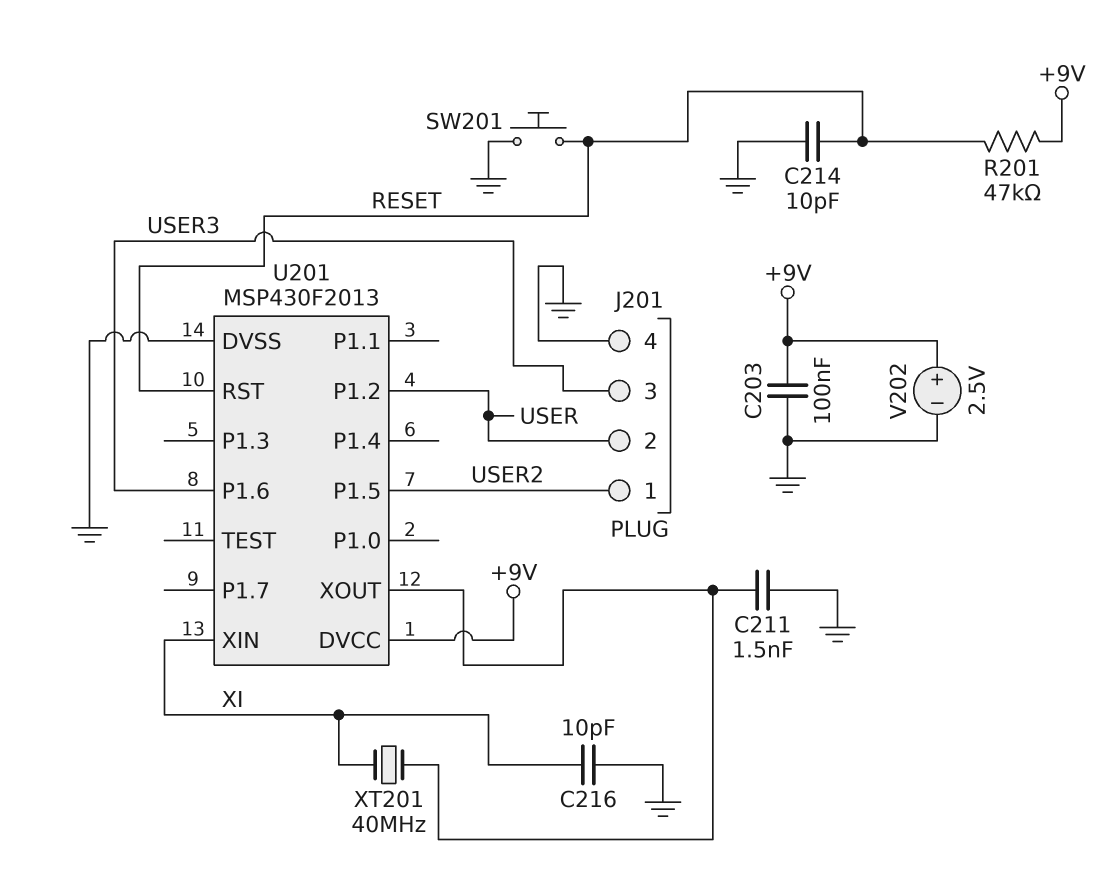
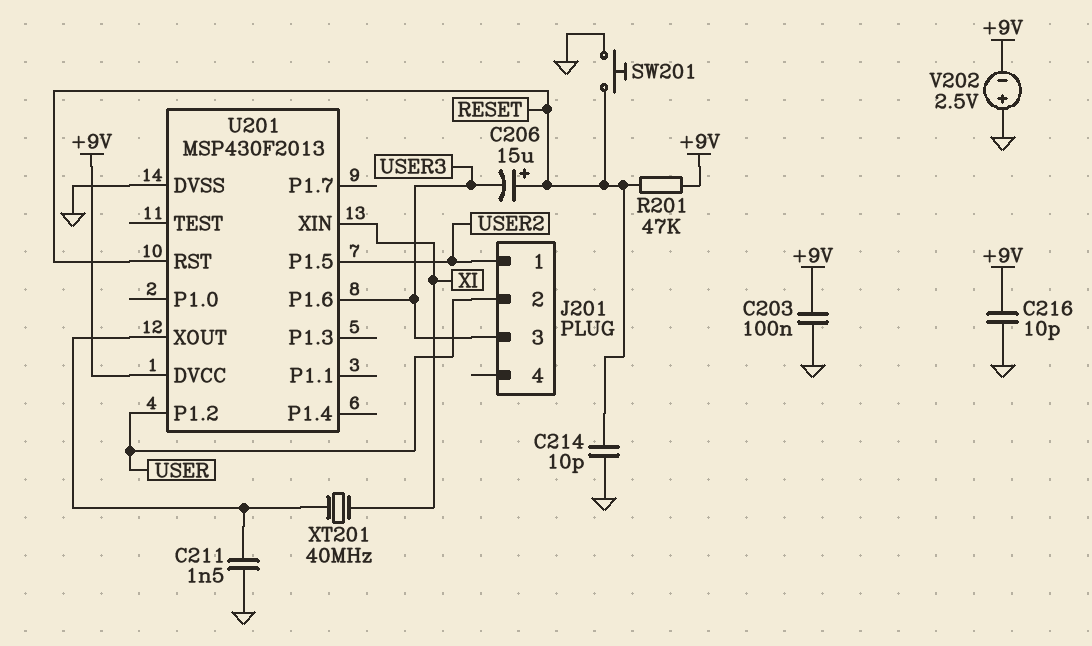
C206: none -> 15uF (plus RESET, minus USER3)
C216: 10pF (GND, XI) -> 10pF (+9V, GND)
J201 pin 4: GND -> none
V202: 2.5V (plus +9V, minus GND) -> 2.5V (plus GND, minus +9V)

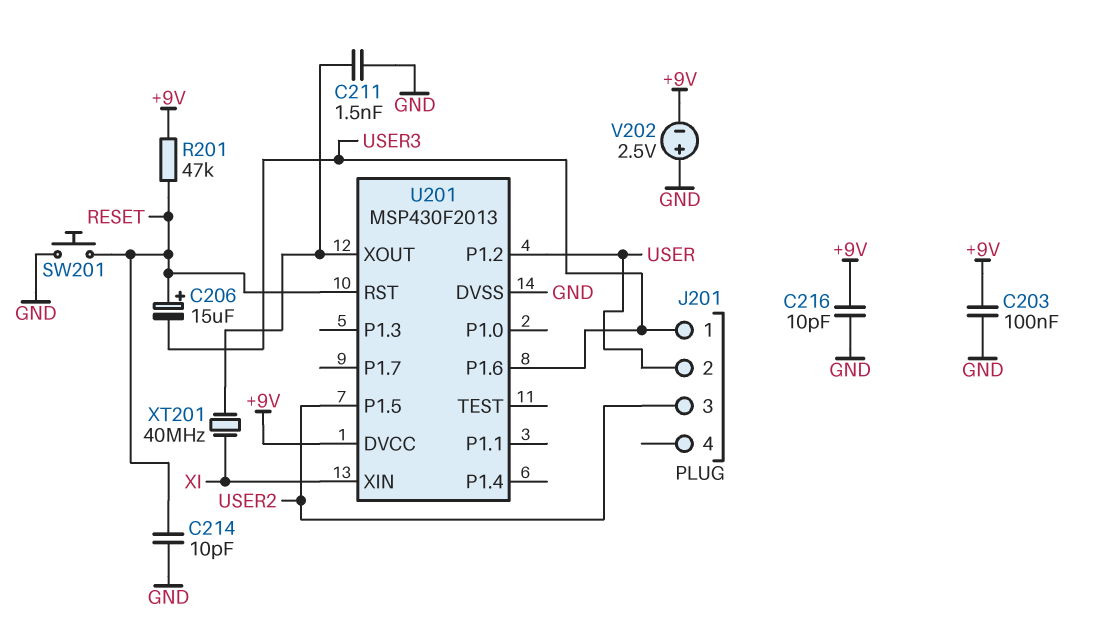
J201 pin 1: USER2 -> USER3
J201 pin 3: USER3 -> USER2

